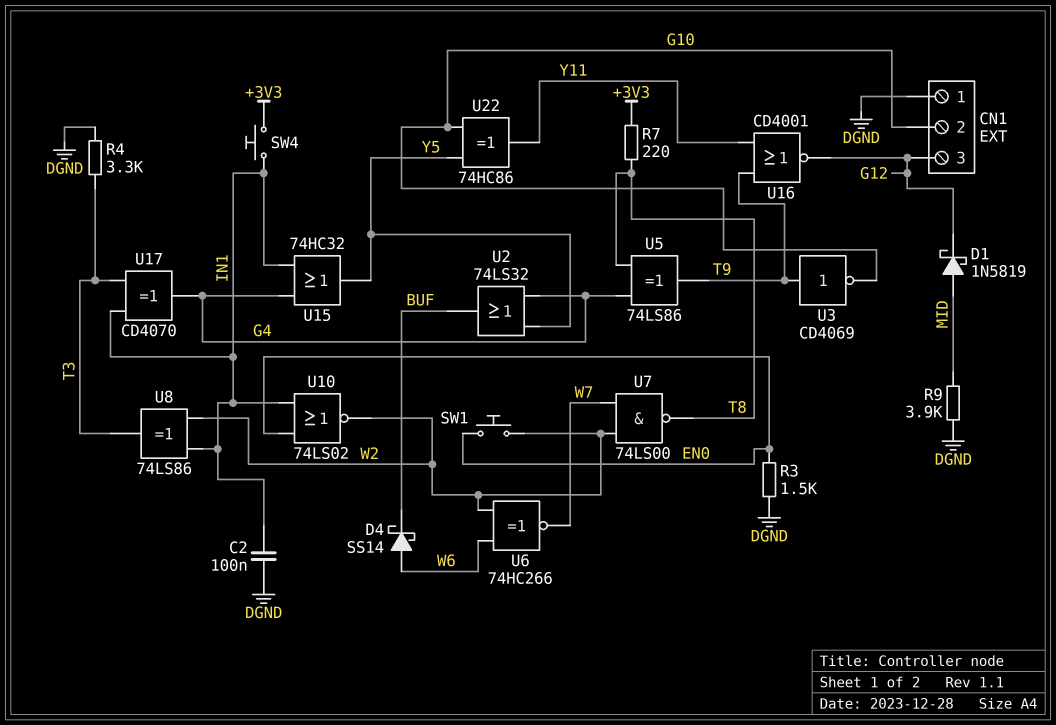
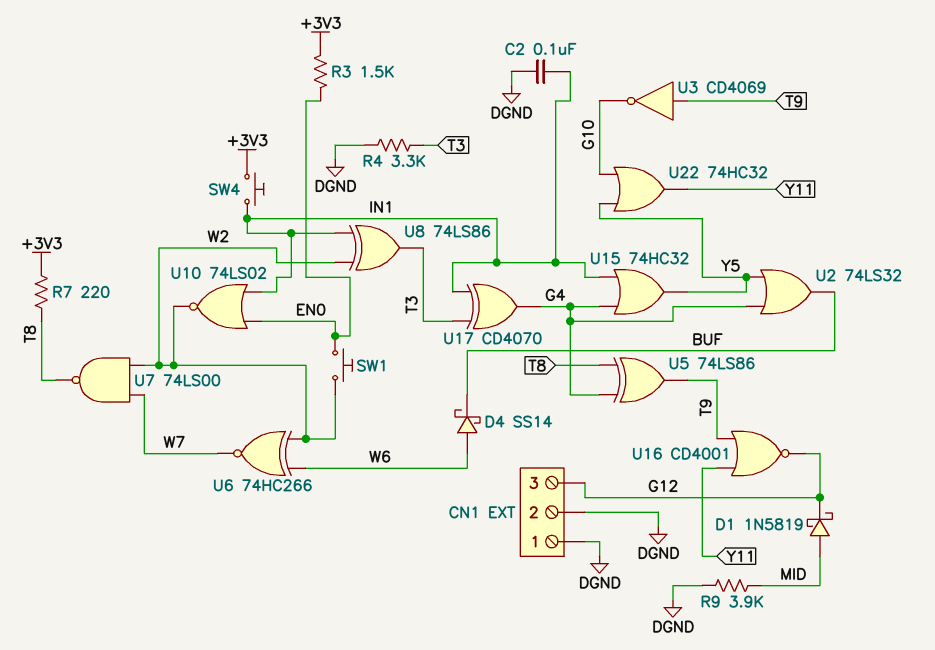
CN1 pin 2: G10 -> DGND
R3: 1.5k (DGND, EN0) -> 1.5k (+3V3, EN0)
U22: XOR 74HC86 (in G10, in Y5, out Y11) -> OR 74HC32 (in G10, in Y5, out Y11)

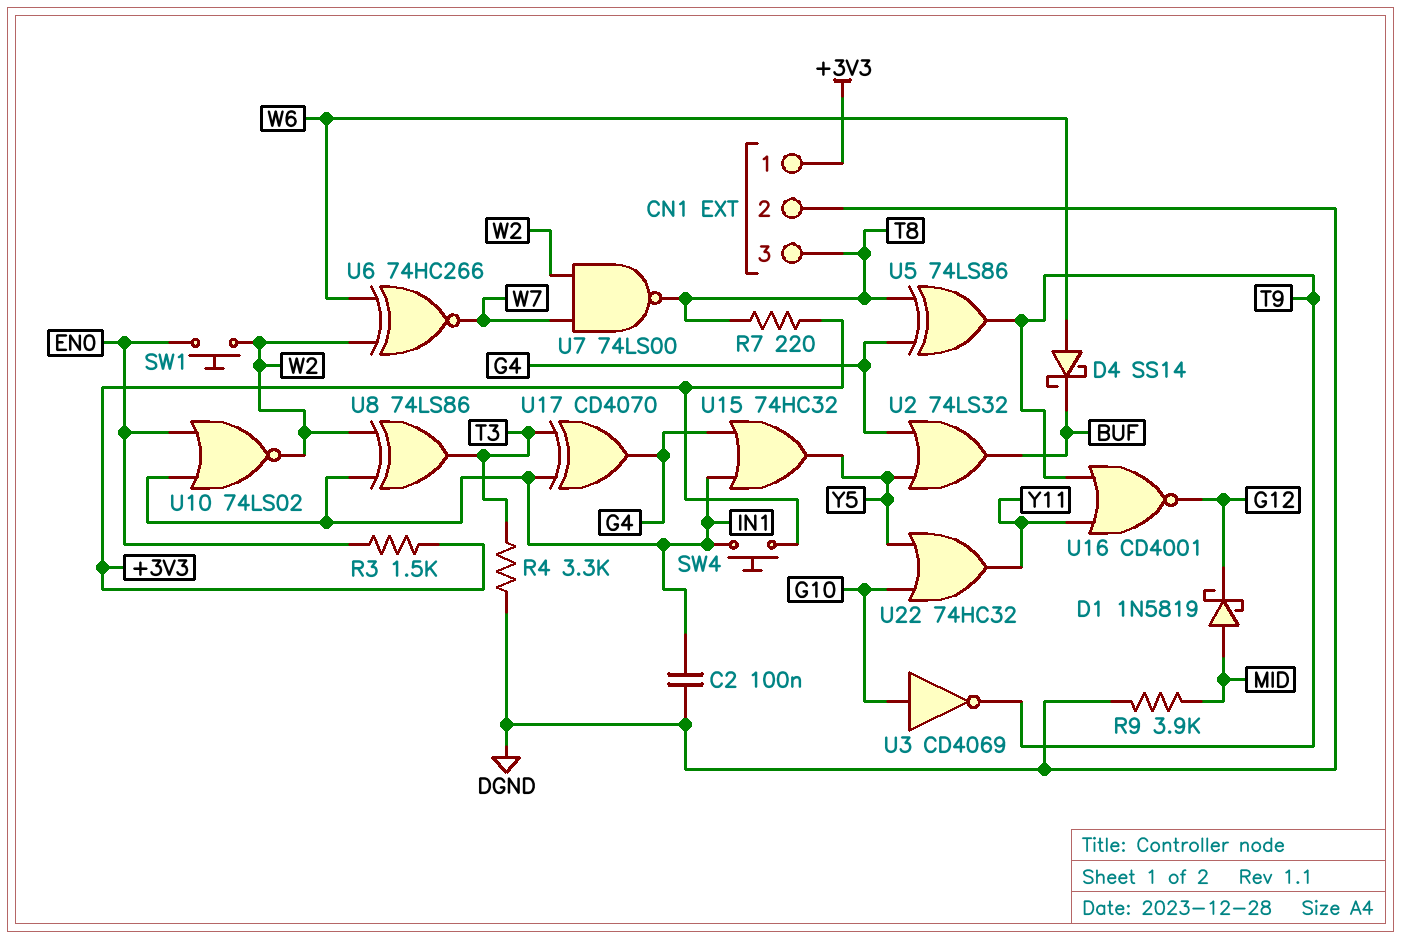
CN1 pin 1: DGND -> +3V3
CN1 pin 3: G12 -> T8
U3: NOT CD4069 (in T9, out G10) -> NOT CD4069 (in G10, out T9)

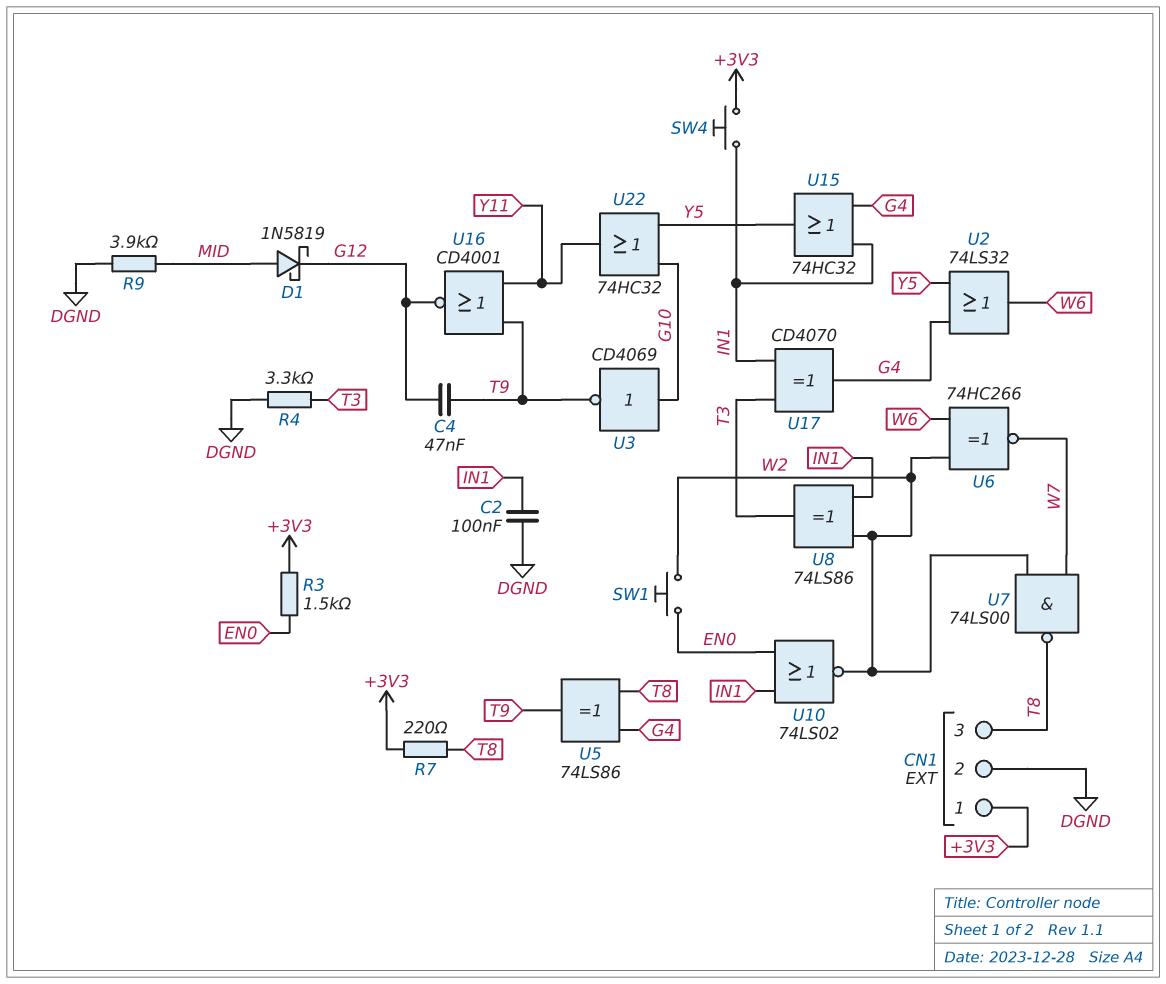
C4: none -> 47nF (G12, T9)
D4: schottky SS14 (A W6, K BUF) -> none
U2: OR 74LS32 (in G4, in Y5, out BUF) -> OR 74LS32 (in G4, in Y5, out W6)

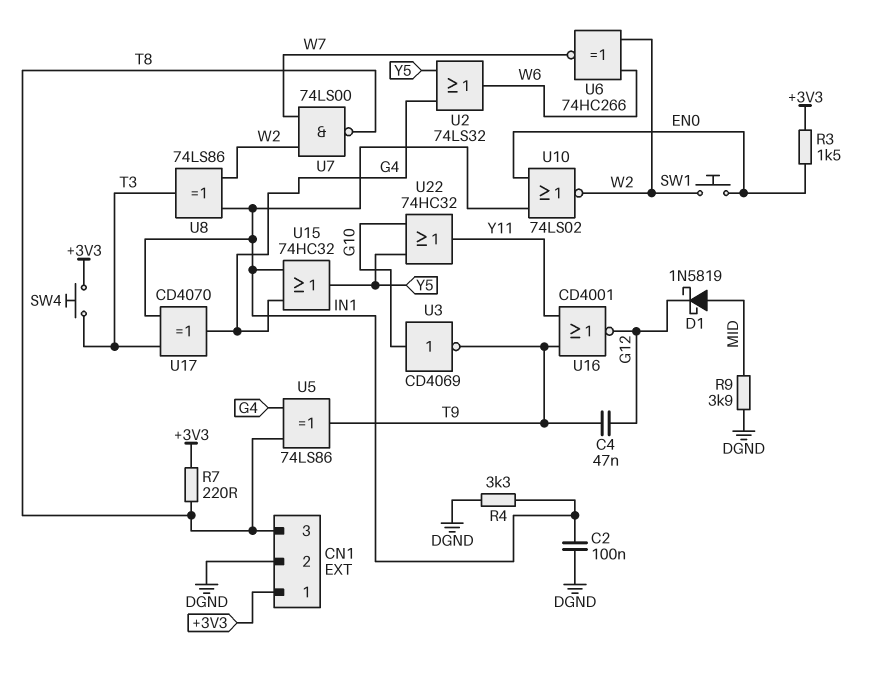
R4: 3.3k (DGND, T3) -> 3.3k (DGND, IN1)
SW4: button (+3V3, IN1) -> button (+3V3, T3)

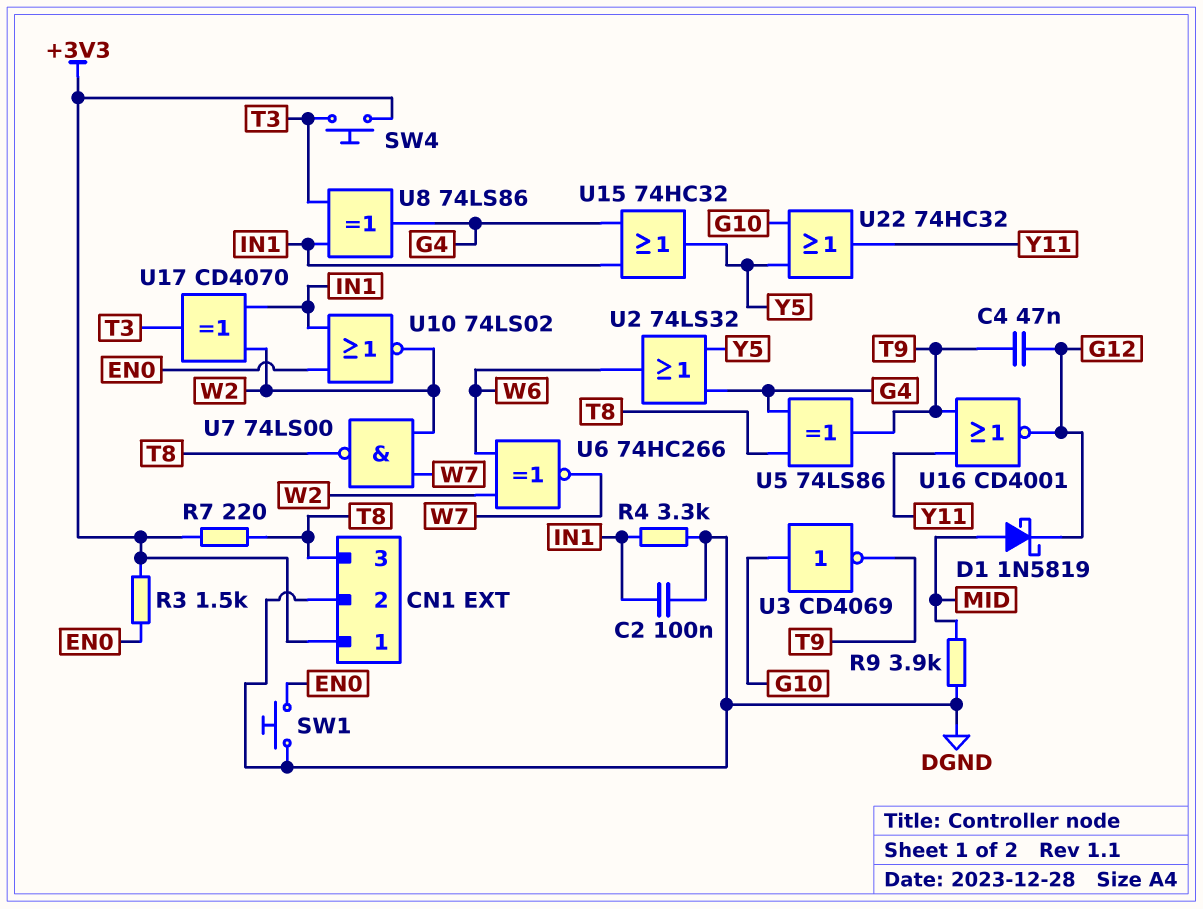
SW1: button (EN0, W2) -> button (DGND, EN0)
U8: XOR 74LS86 (in IN1, in W2, out T3) -> XOR 74LS86 (in IN1, in T3, out G4)
U17: XOR CD4070 (in IN1, in T3, out G4) -> XOR CD4070 (in IN1, in W2, out T3)

